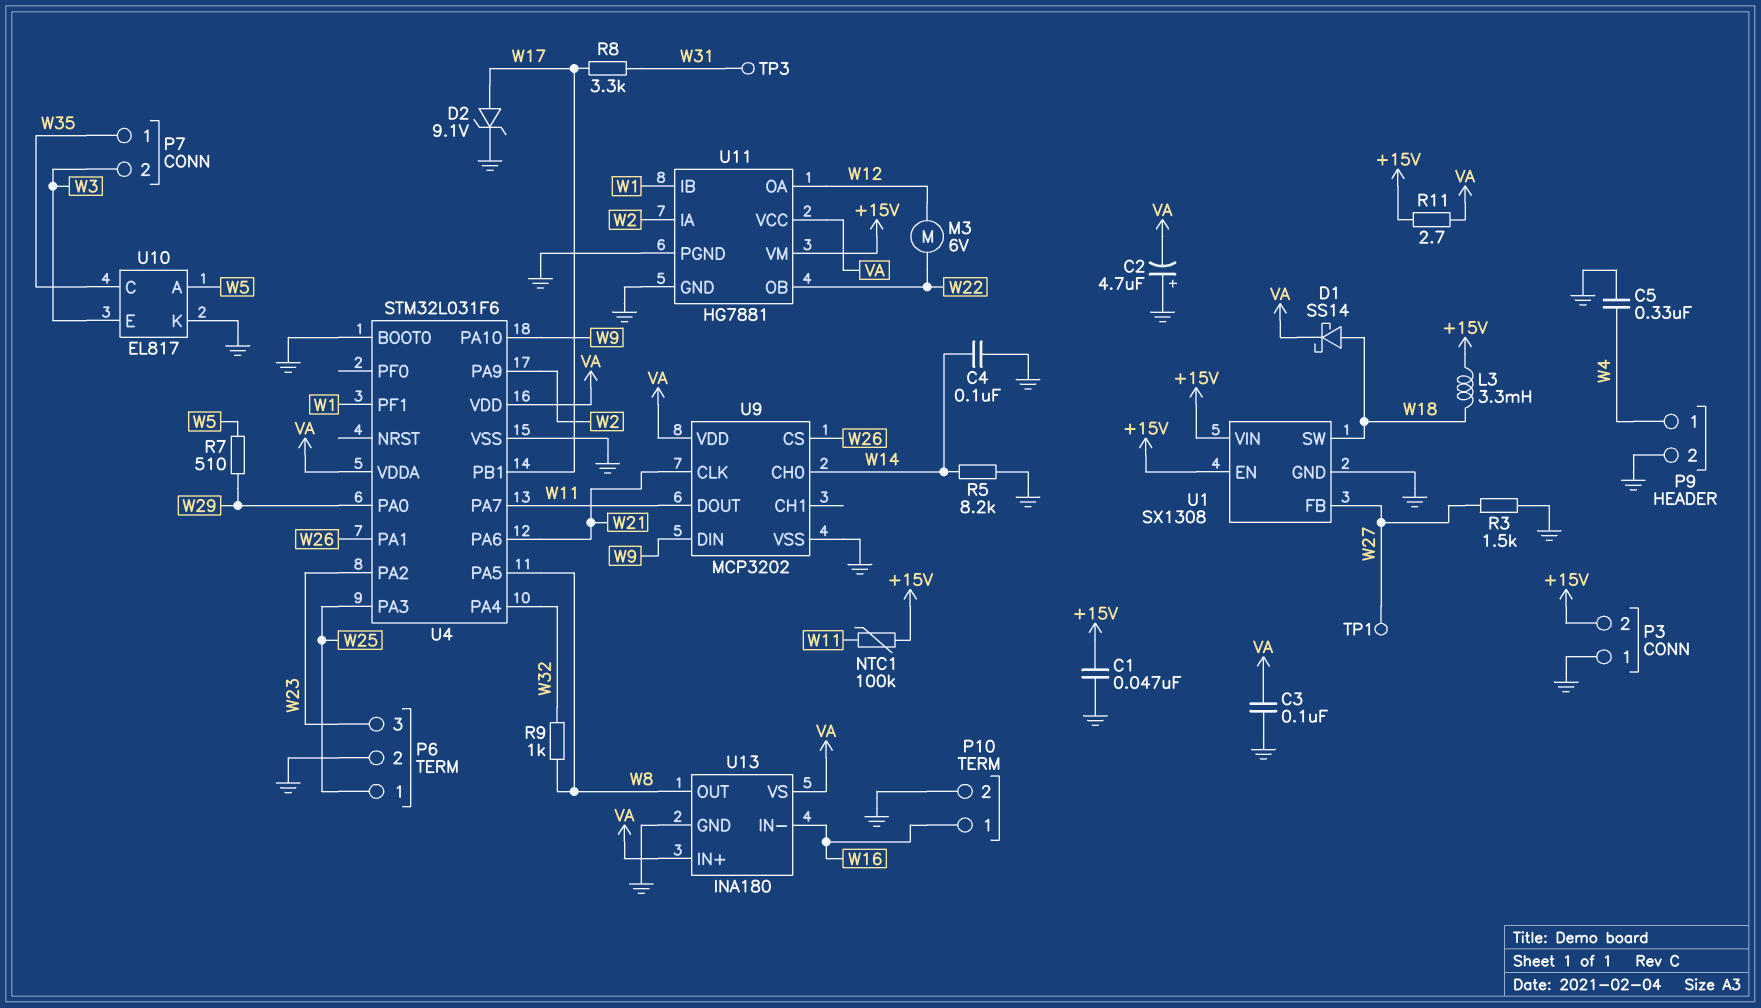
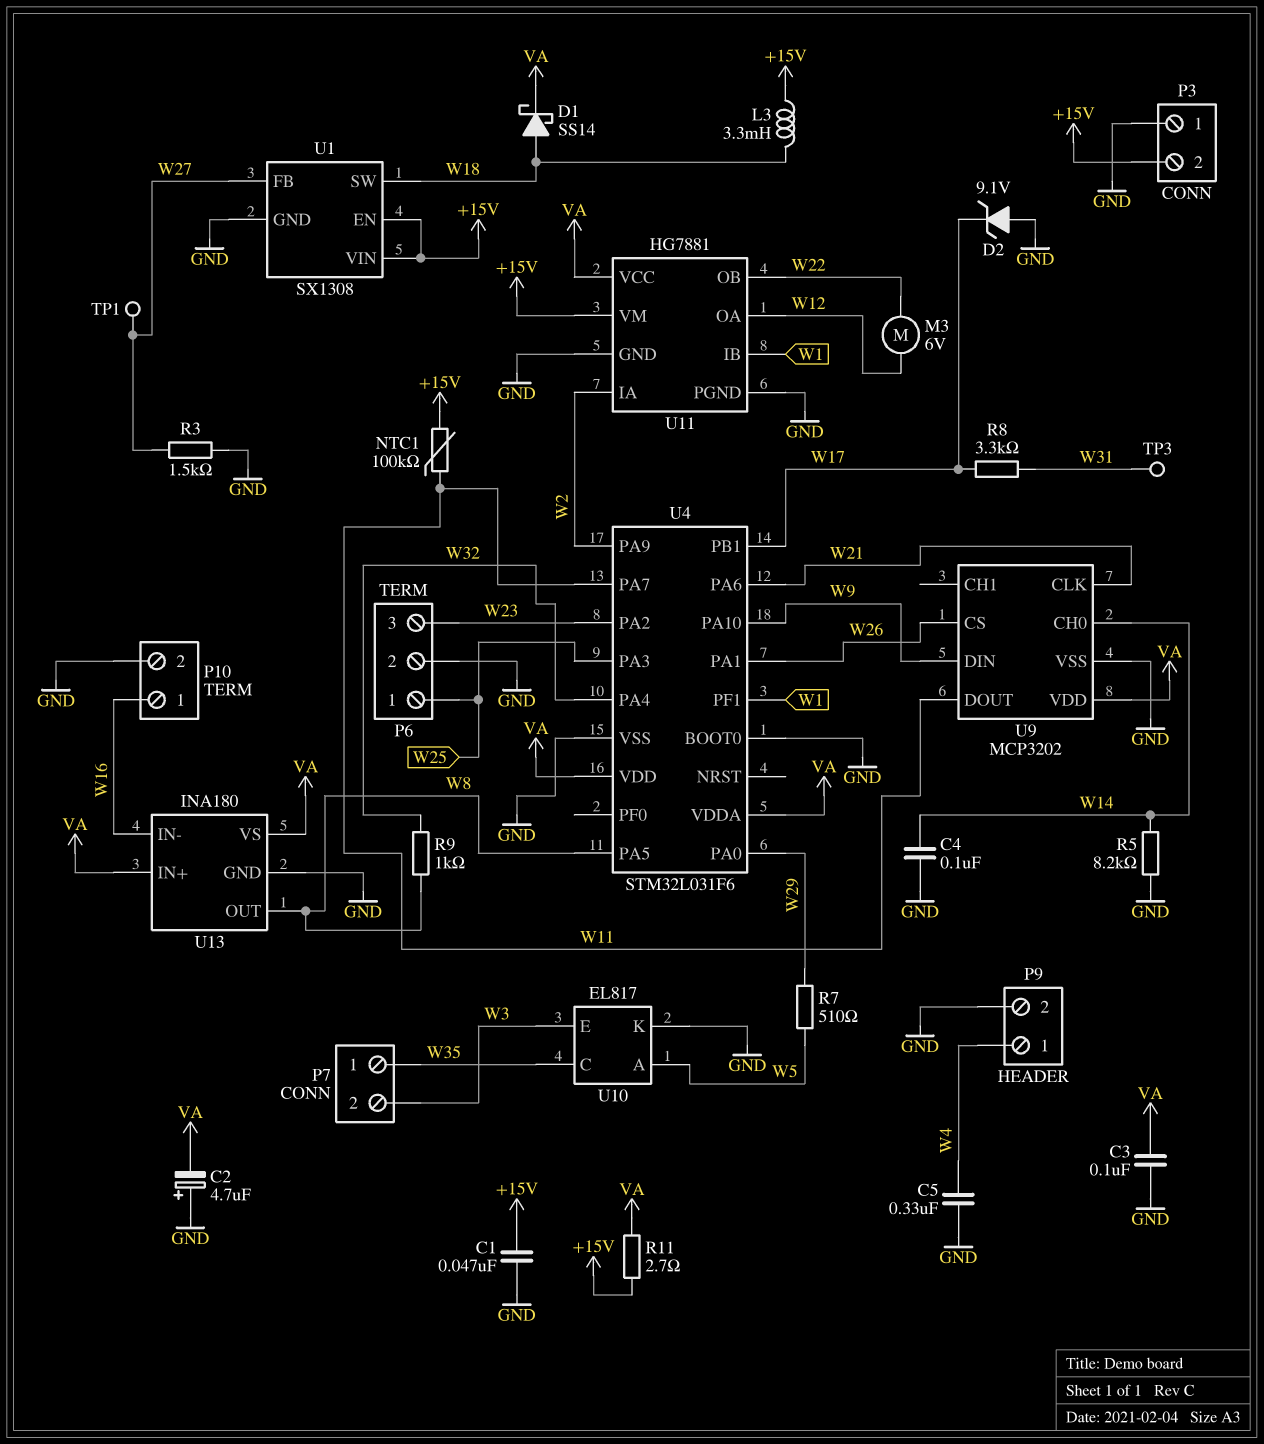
D2: zener 9.1V (A W17, K GND) -> zener 9.1V (A GND, K W17)

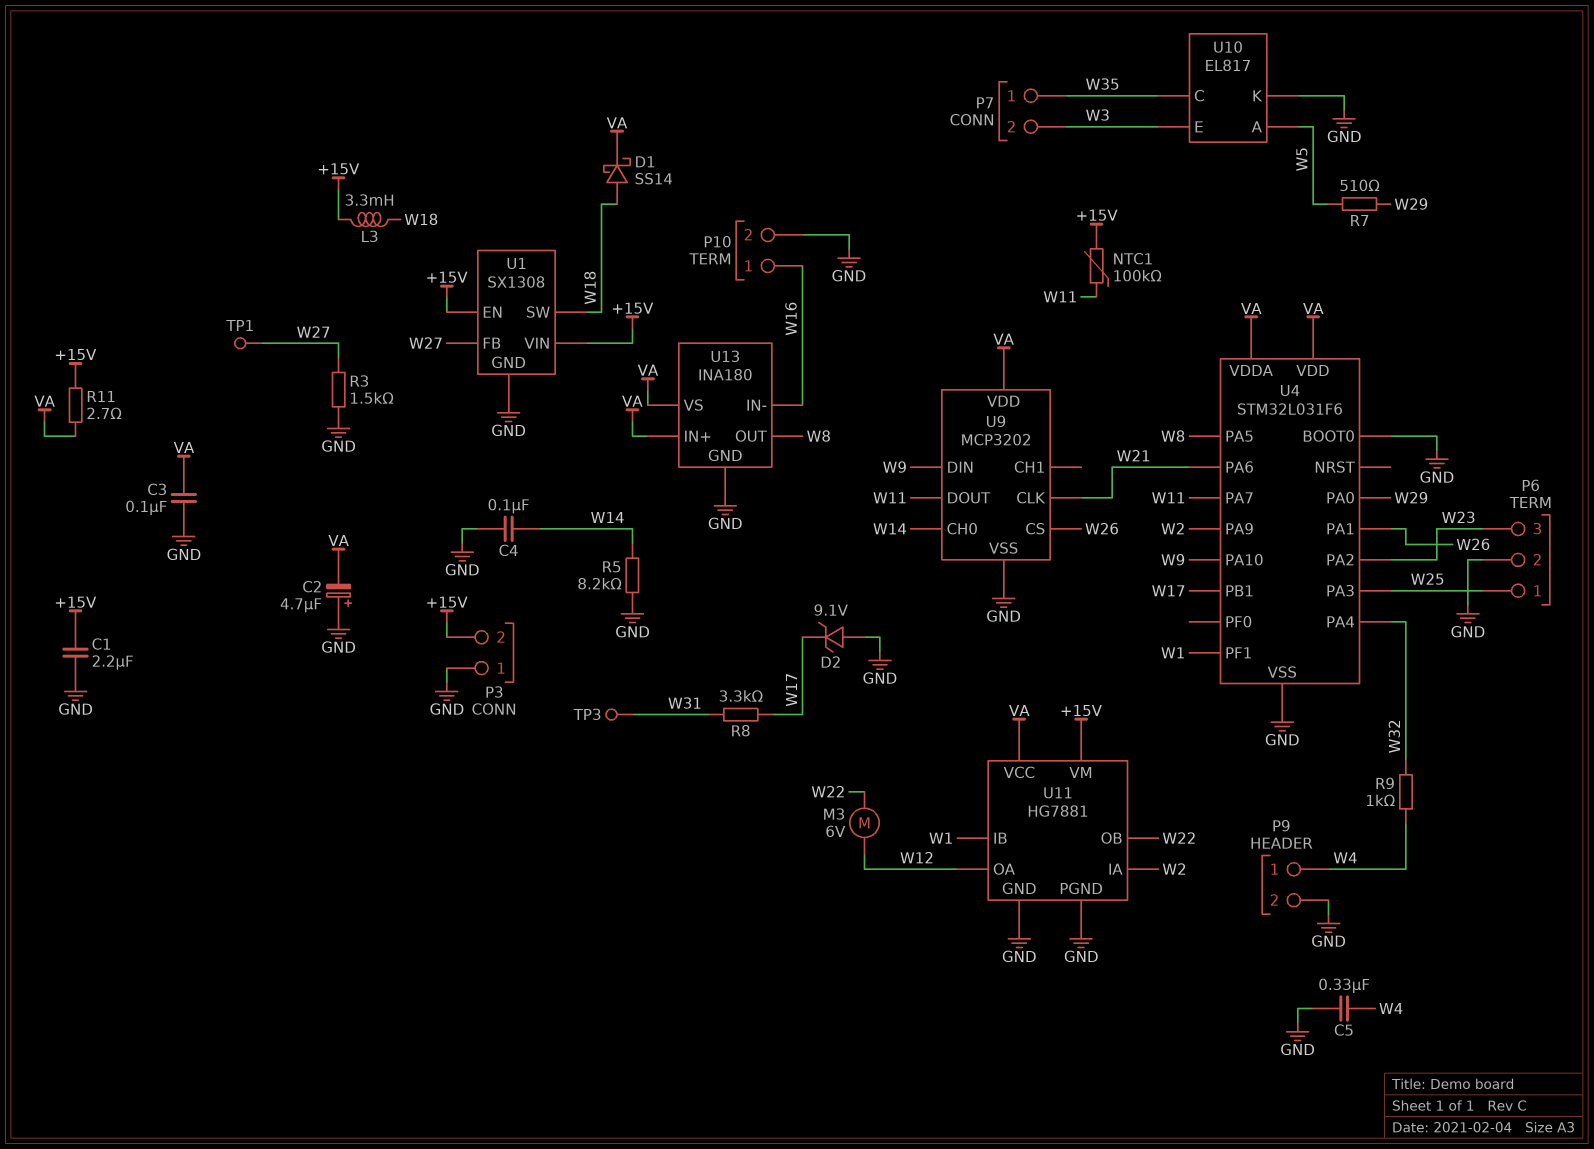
C1: 47nF (+15V, GND) -> 2.2uF (+15V, GND)
R9: 1k (W8, W32) -> 1k (W4, W32)

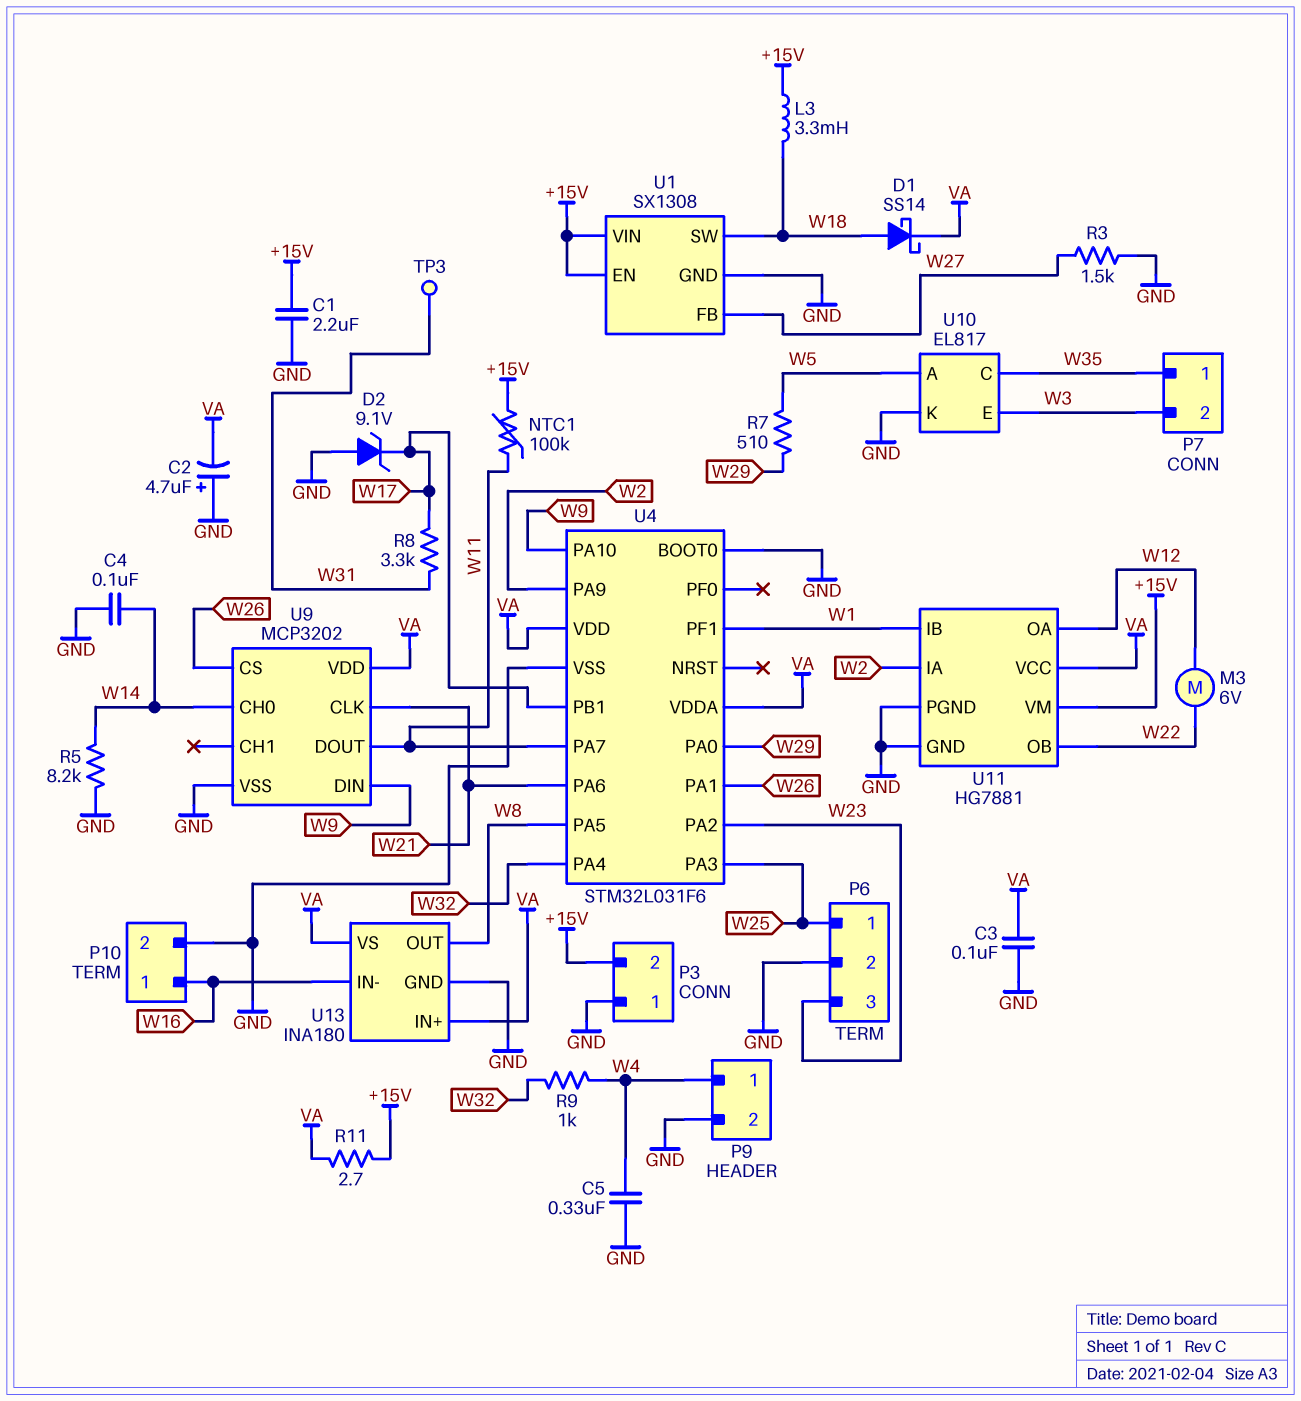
TP1: test point (W27) -> none

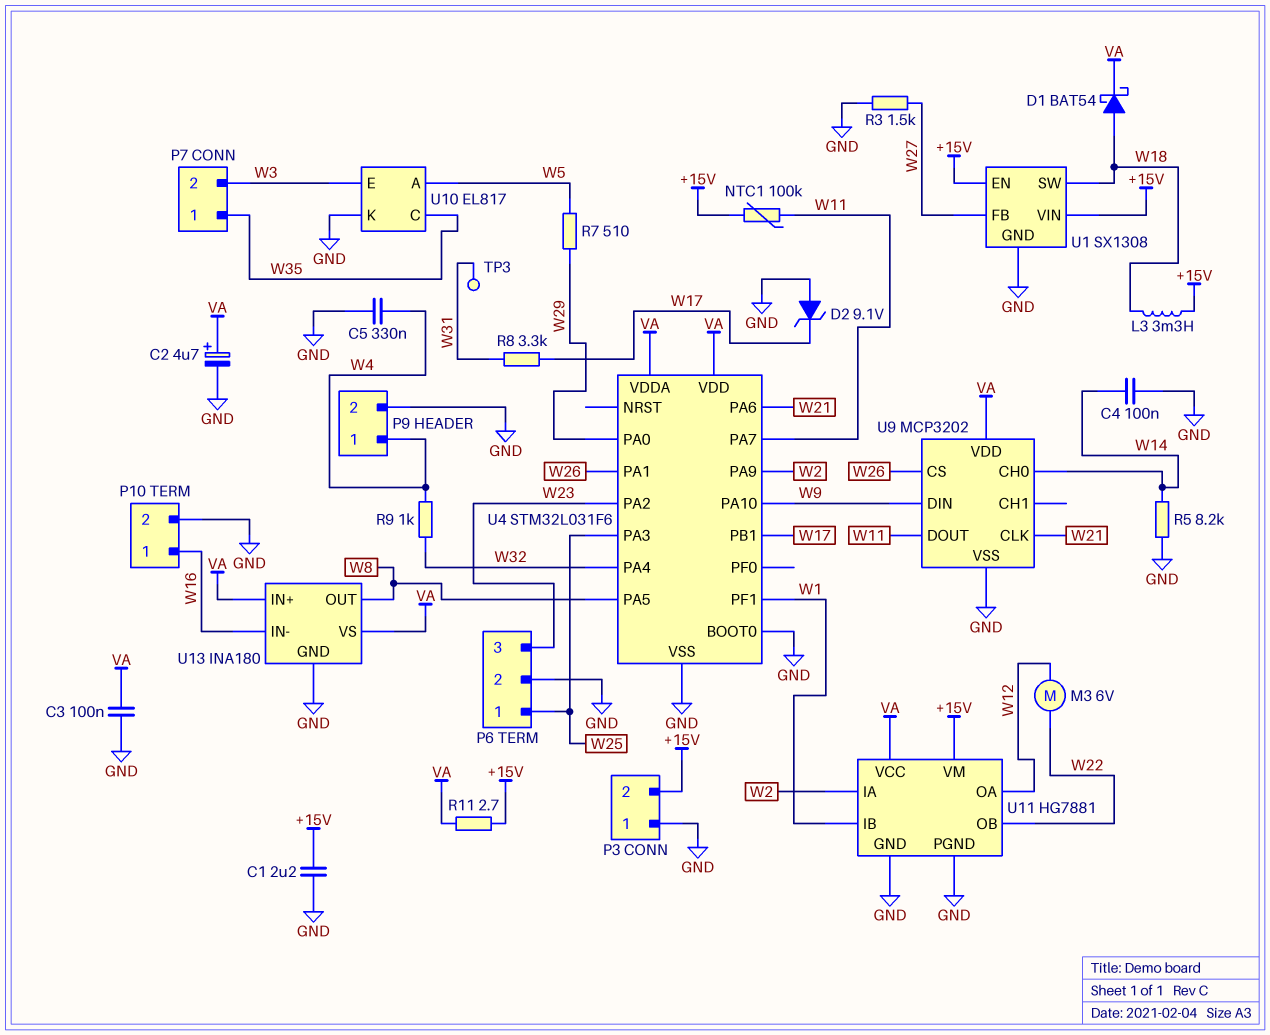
C2: 4.7uF (plus GND, minus VA) -> 4.7uF (plus VA, minus GND)
D1: schottky SS14 (A W18, K VA) -> schottky BAT54 (A W18, K VA)

